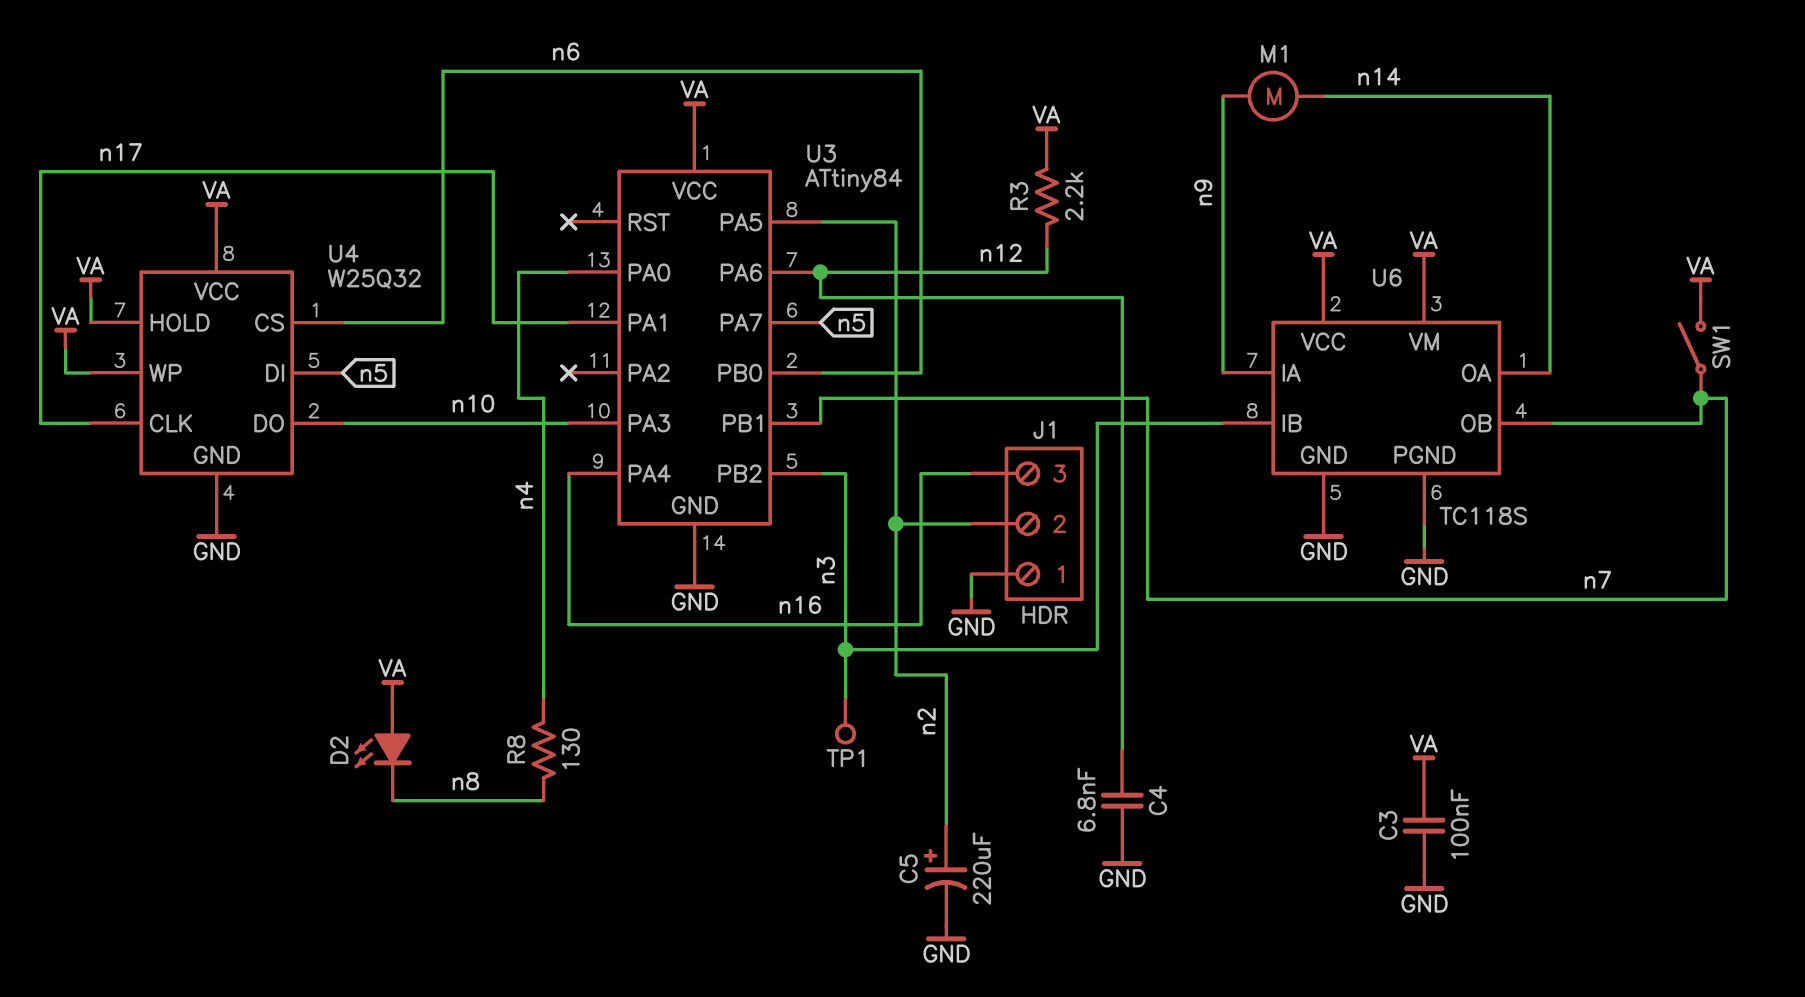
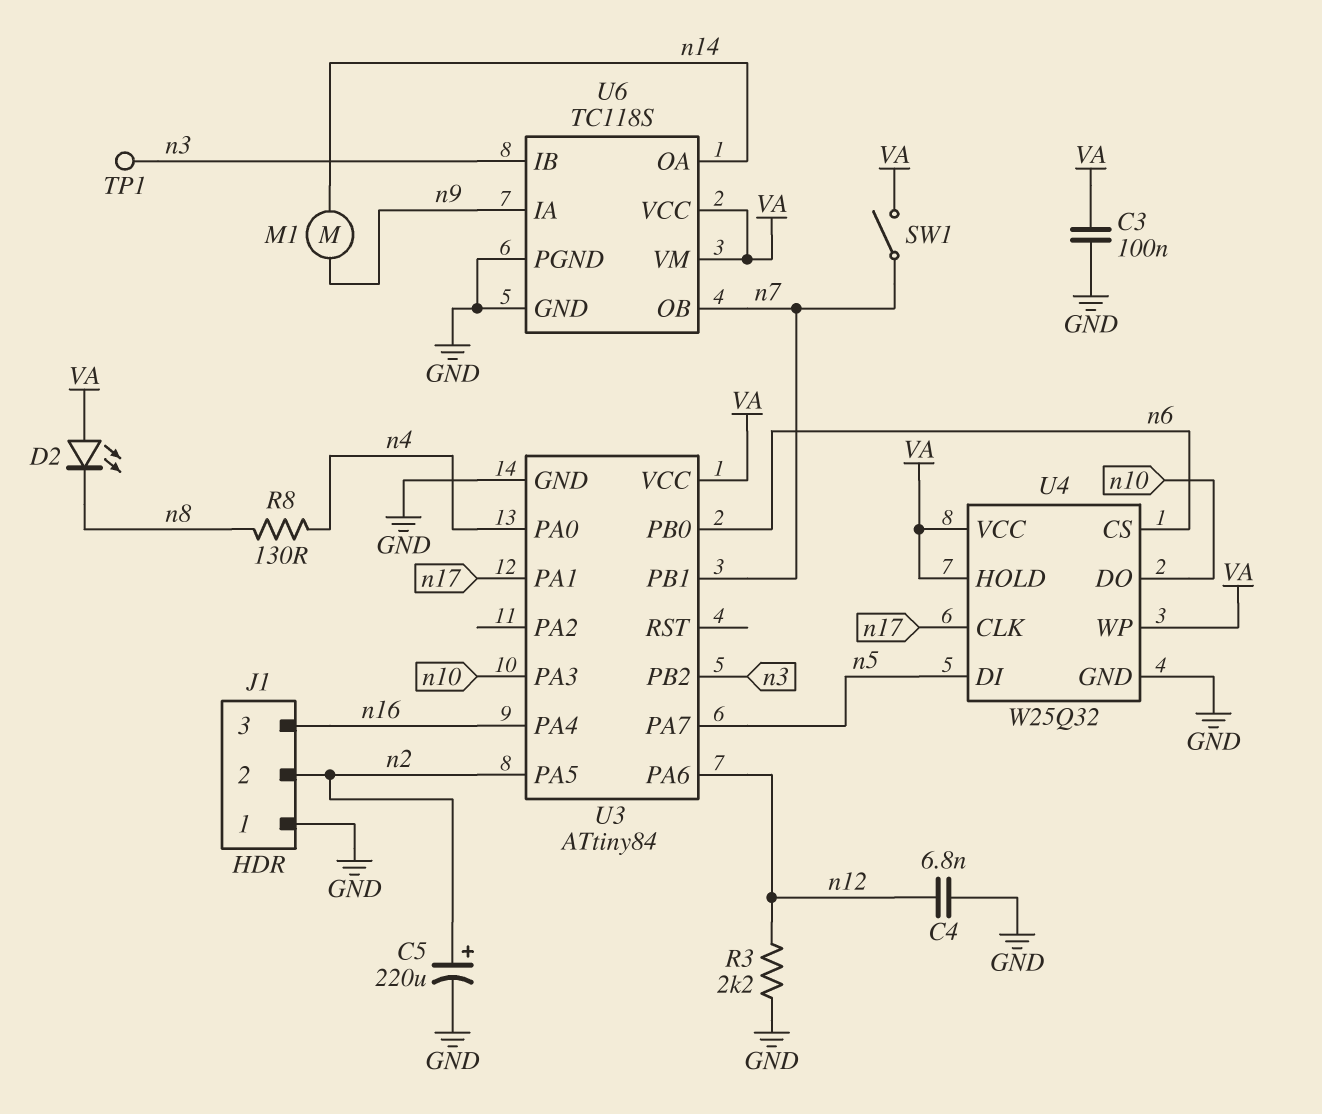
R3: 2.2k (VA, n12) -> 2.2k (GND, n12)

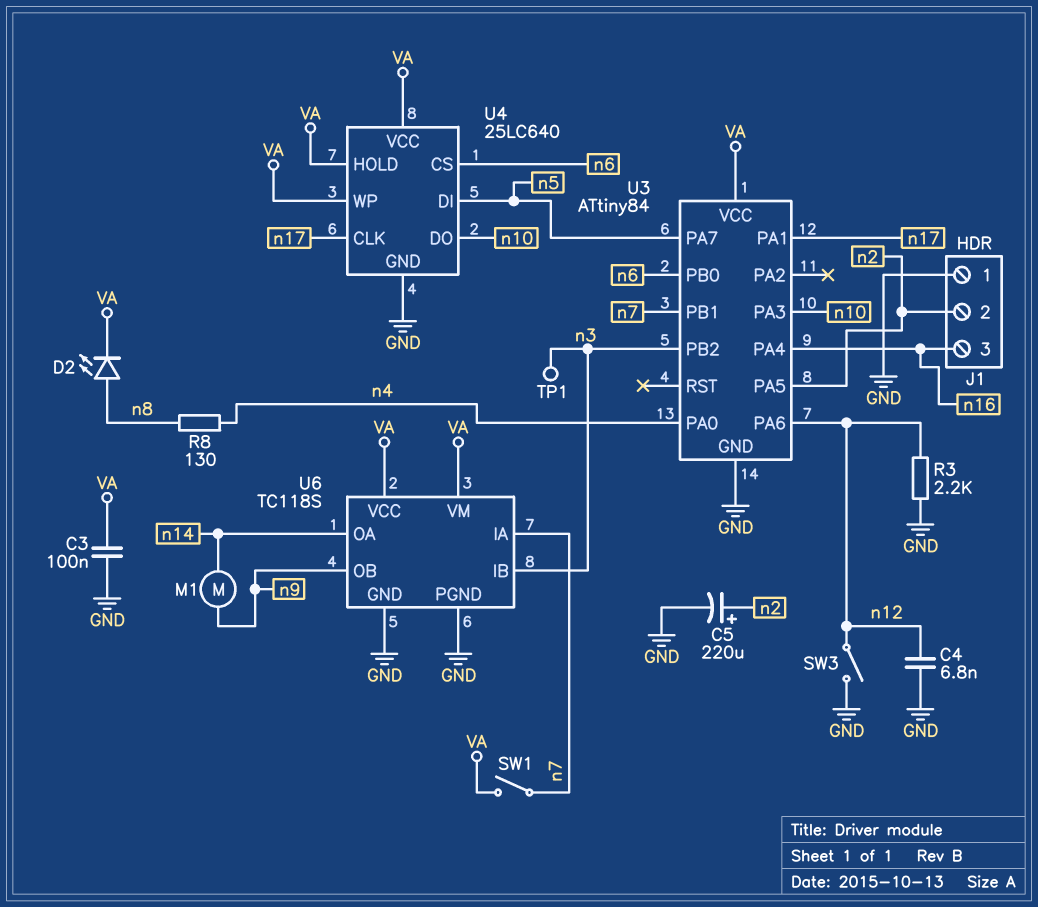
D2: LED (A VA, K n8) -> LED (A n8, K VA)
SW3: none -> switch (GND, n12)
U4: W25Q32 -> 25LC640
U6 pin IA: n9 -> n7
U6 pin OB: n7 -> n9

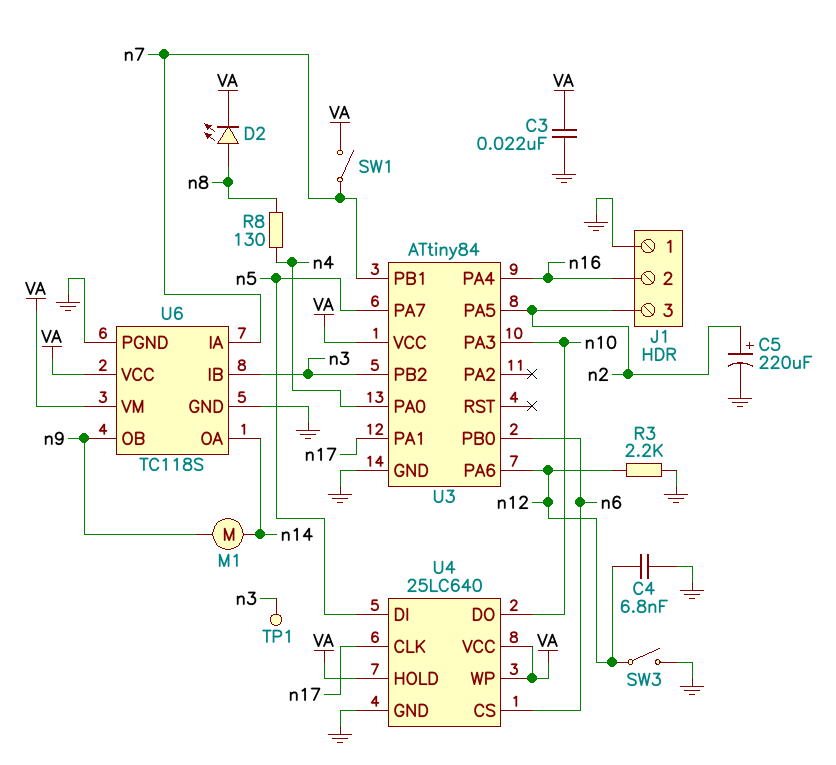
C3: 100nF (GND, VA) -> 22nF (GND, VA)
J1 pin 2: n2 -> n16
J1 pin 3: n16 -> n2

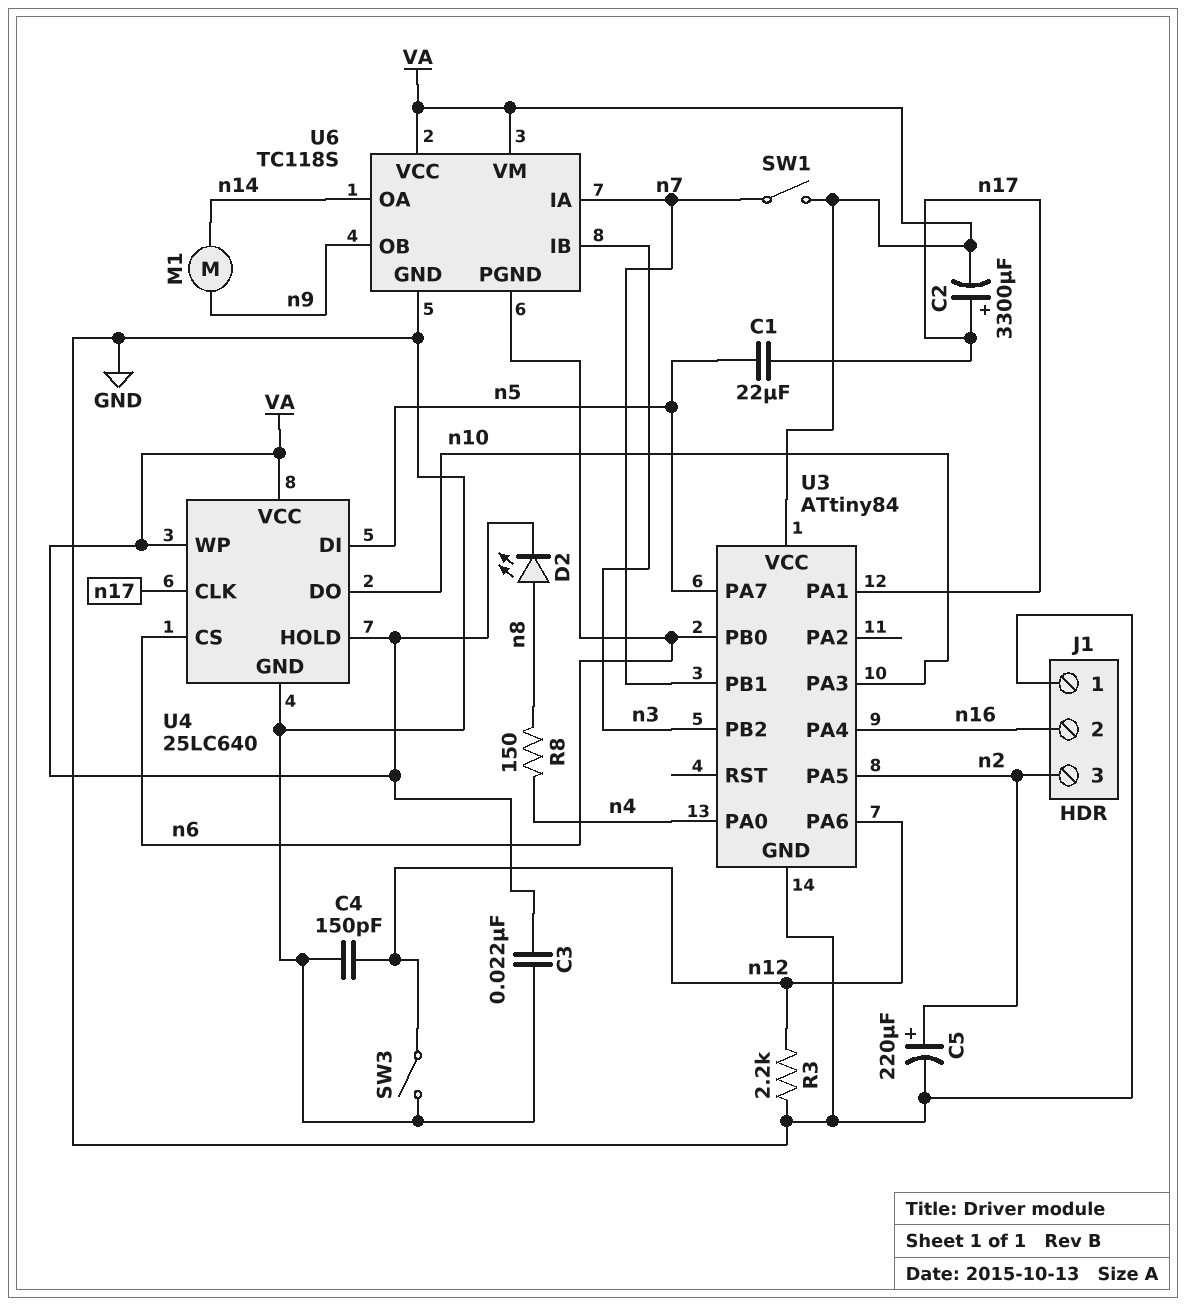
C1: none -> 22uF (n5, n17)
C2: none -> 3300uF (plus n17, minus VA)
C4: 6.8nF (GND, n12) -> 150pF (GND, n12)
R8: 130 (n4, n8) -> 150 (n4, n8)
TP1: test point (n3) -> none
U6 pin PGND: GND -> n6

